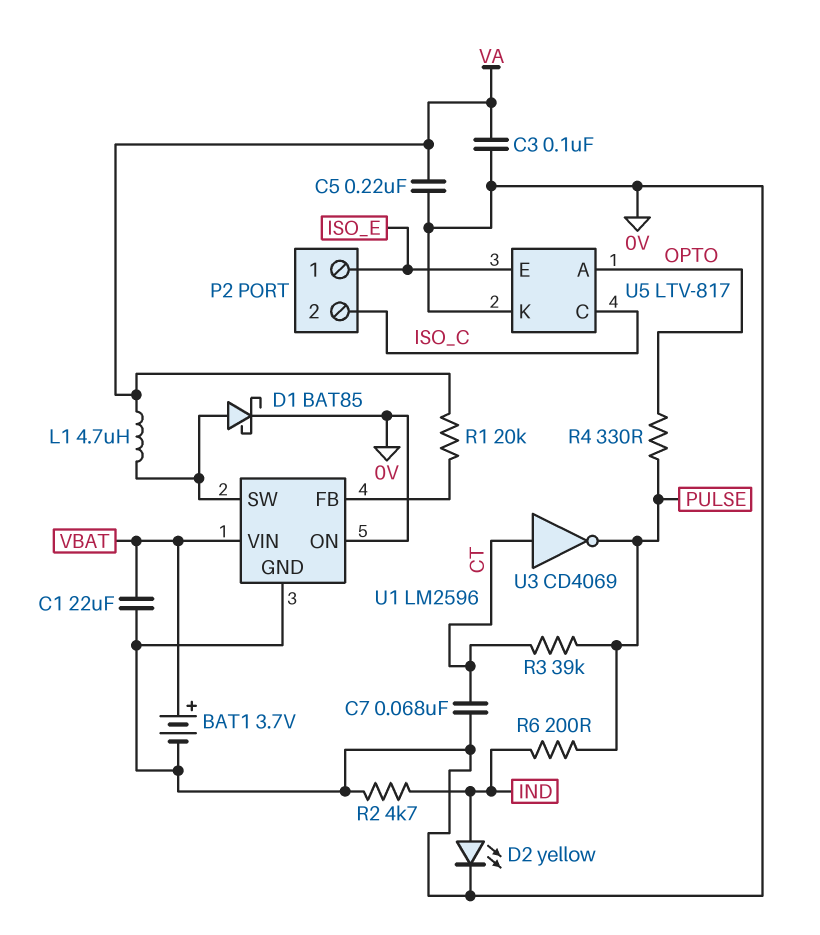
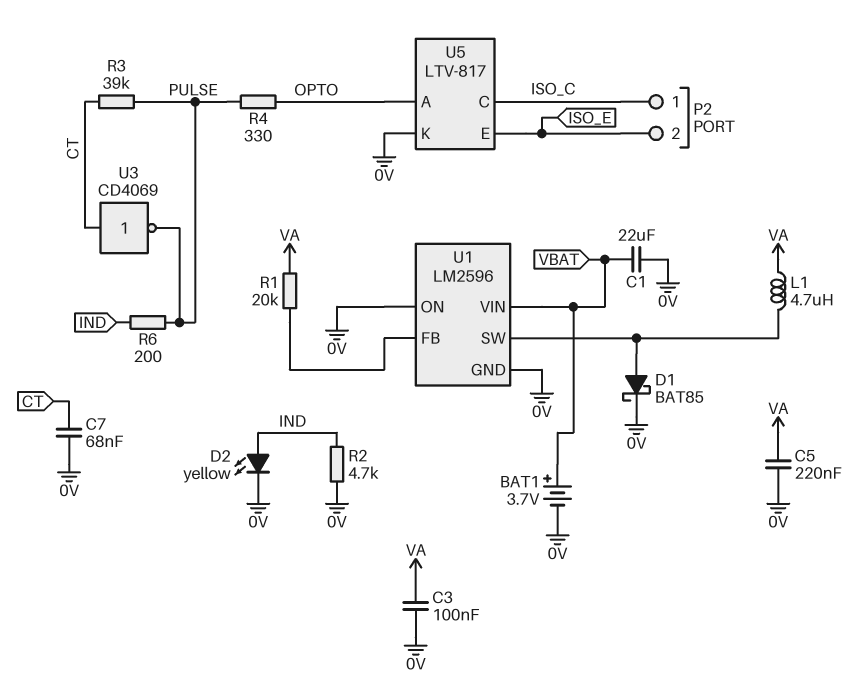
P2 pin 1: ISO_E -> ISO_C
P2 pin 2: ISO_C -> ISO_E

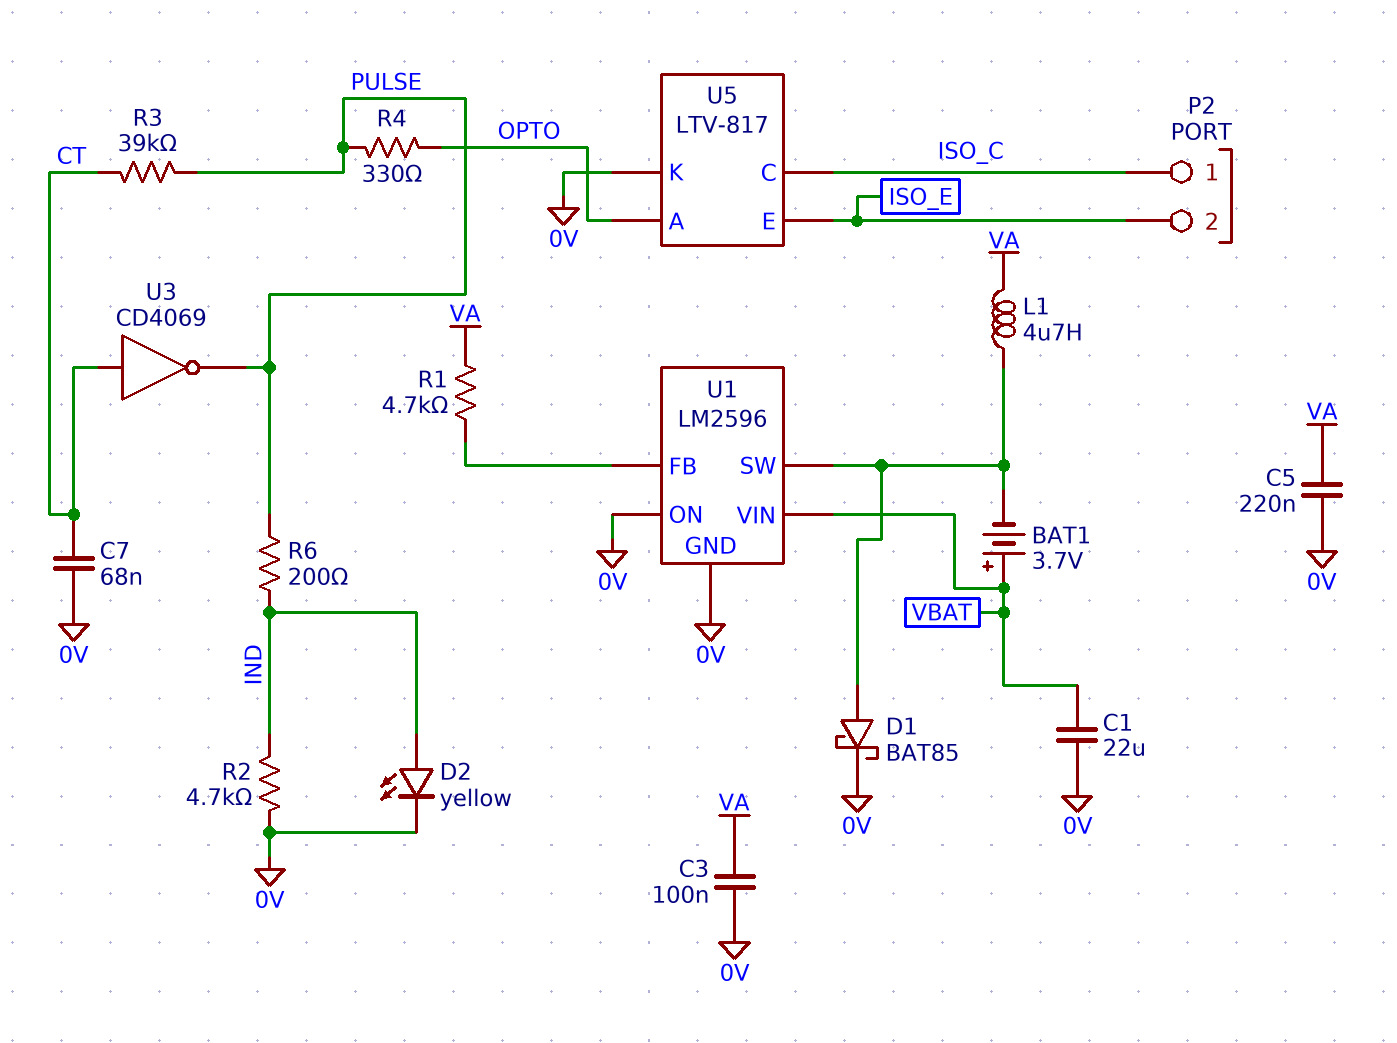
BAT1: 3.7V (plus VBAT, minus 0V) -> 3.7V (plus VBAT, minus U1/SW)
R1: 20k (U1/FB, VA) -> 4.7k (U1/FB, VA)

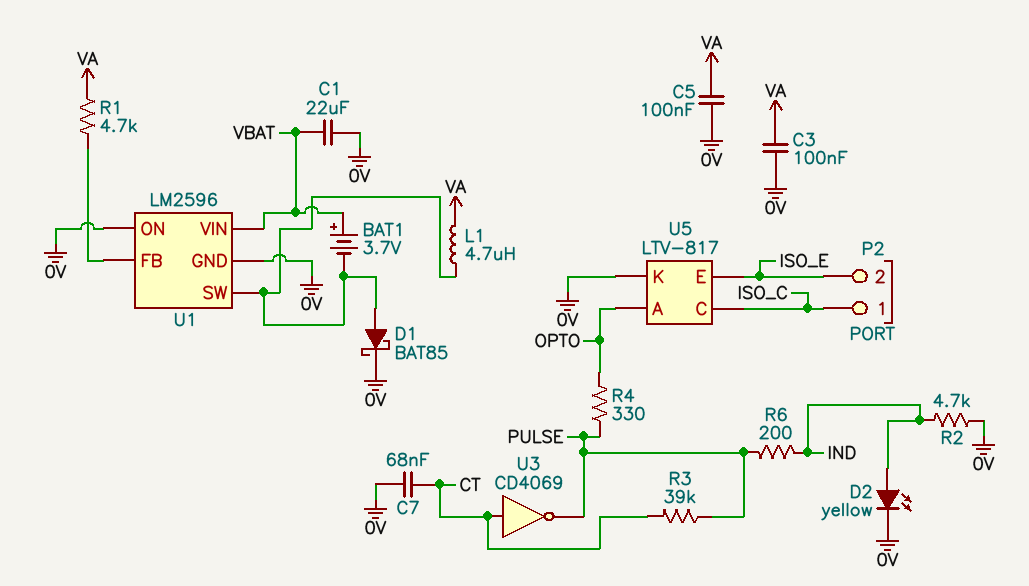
C5: 220nF (0V, VA) -> 100nF (0V, VA)

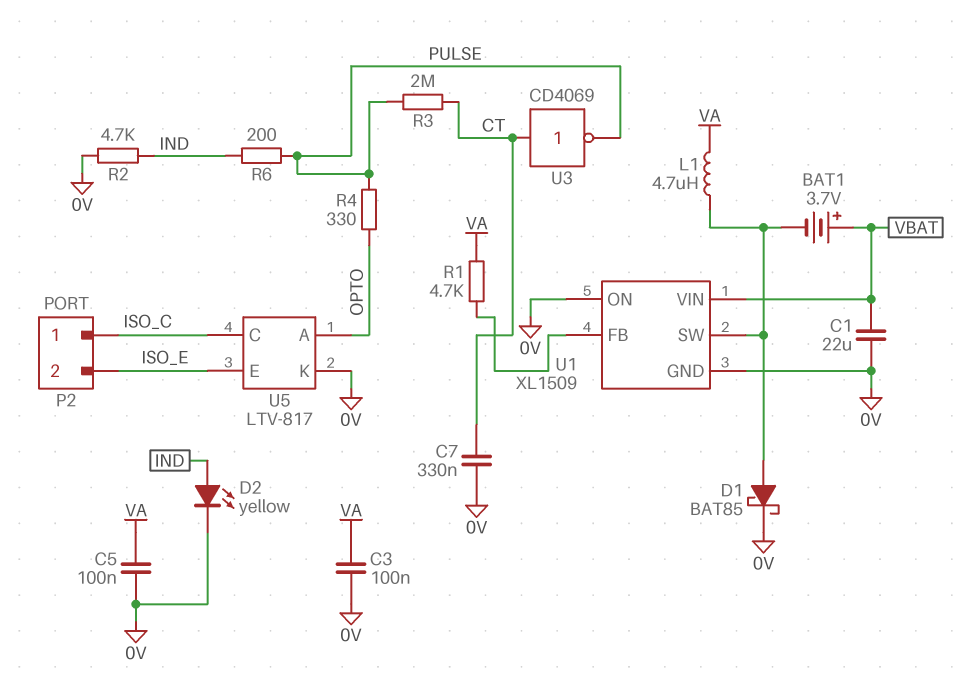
C7: 68nF (0V, CT) -> 330nF (0V, CT)
R3: 39k (CT, PULSE) -> 2M (CT, PULSE)
U1: LM2596 -> XL1509

